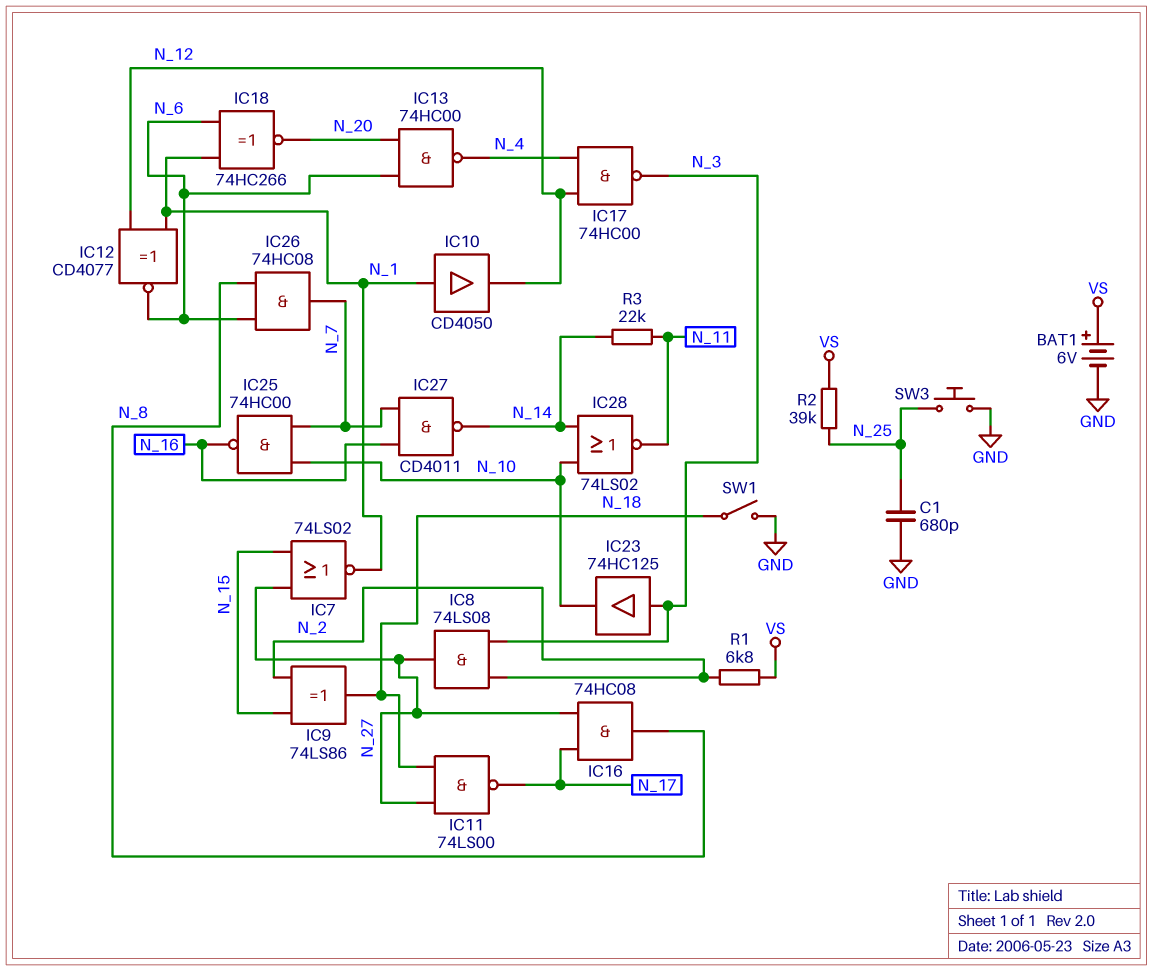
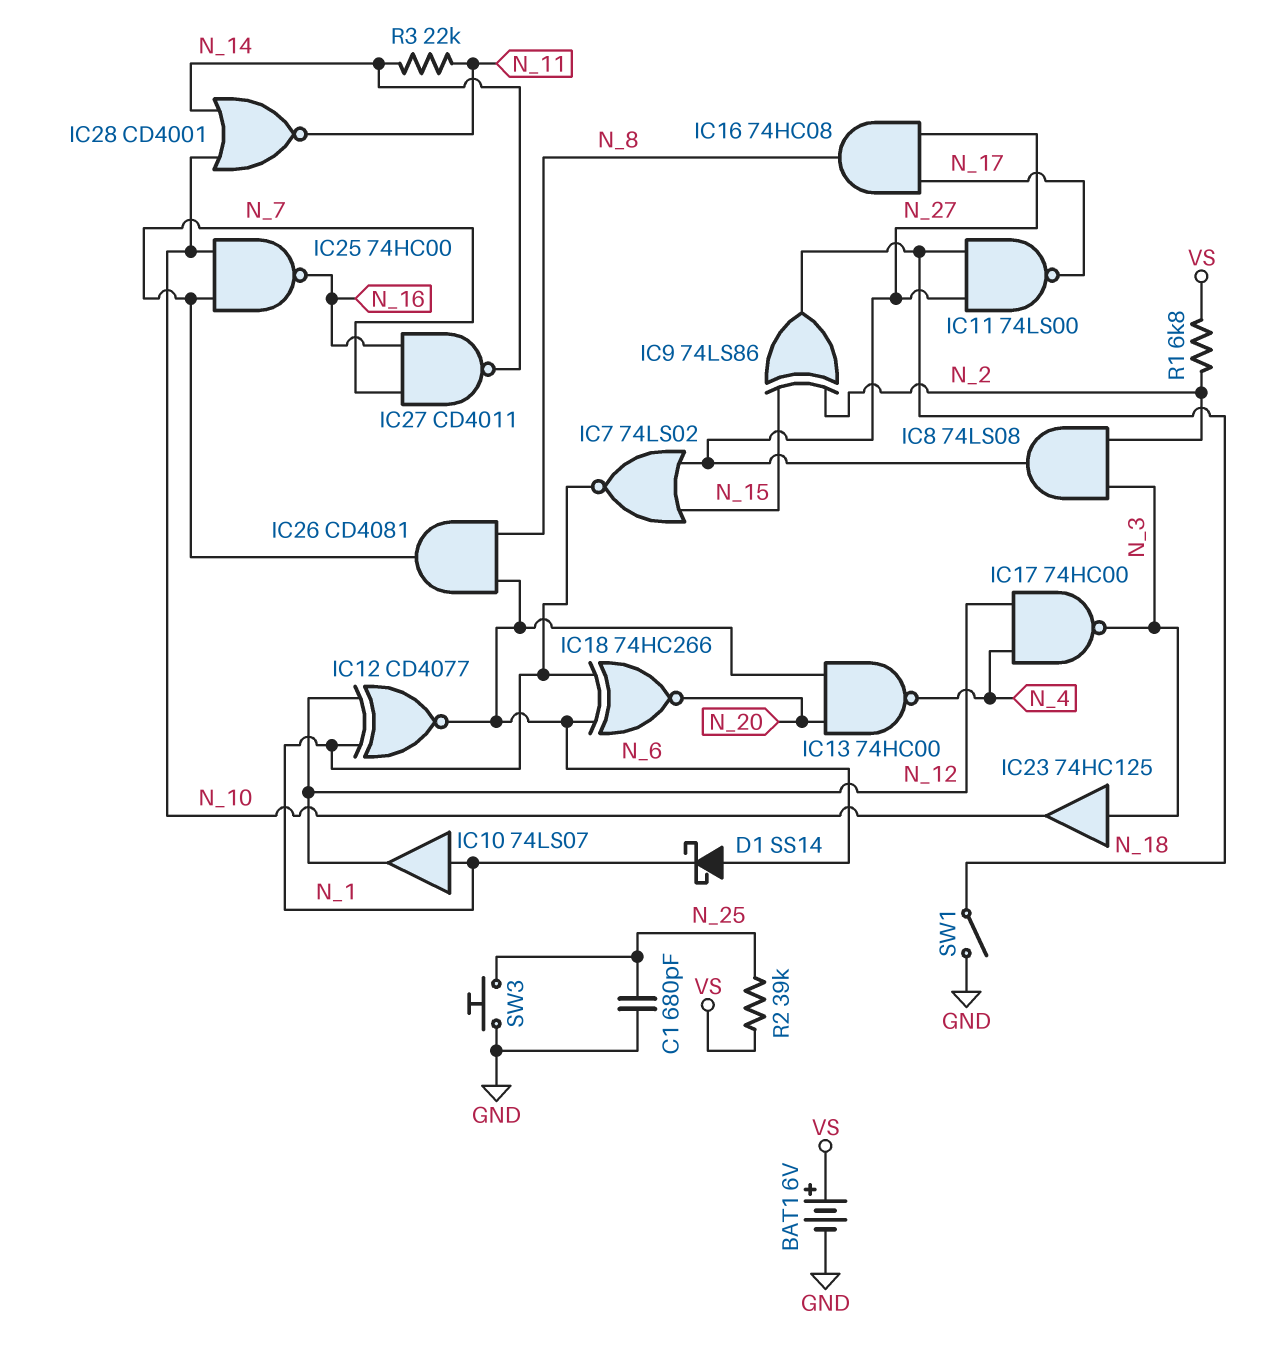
D1: none -> schottky SS14 (A N_6, K N_1)
IC10: buffer CD4050 (in N_1, out N_12) -> buffer 74LS07 (in N_1, out N_12)
IC26: AND 74HC08 (in N_6, in N_8, out N_7) -> AND CD4081 (in N_6, in N_8, out N_7)
IC28: NOR 74LS02 (in N_10, in N_14, out N_11) -> NOR CD4001 (in N_10, in N_14, out N_11)

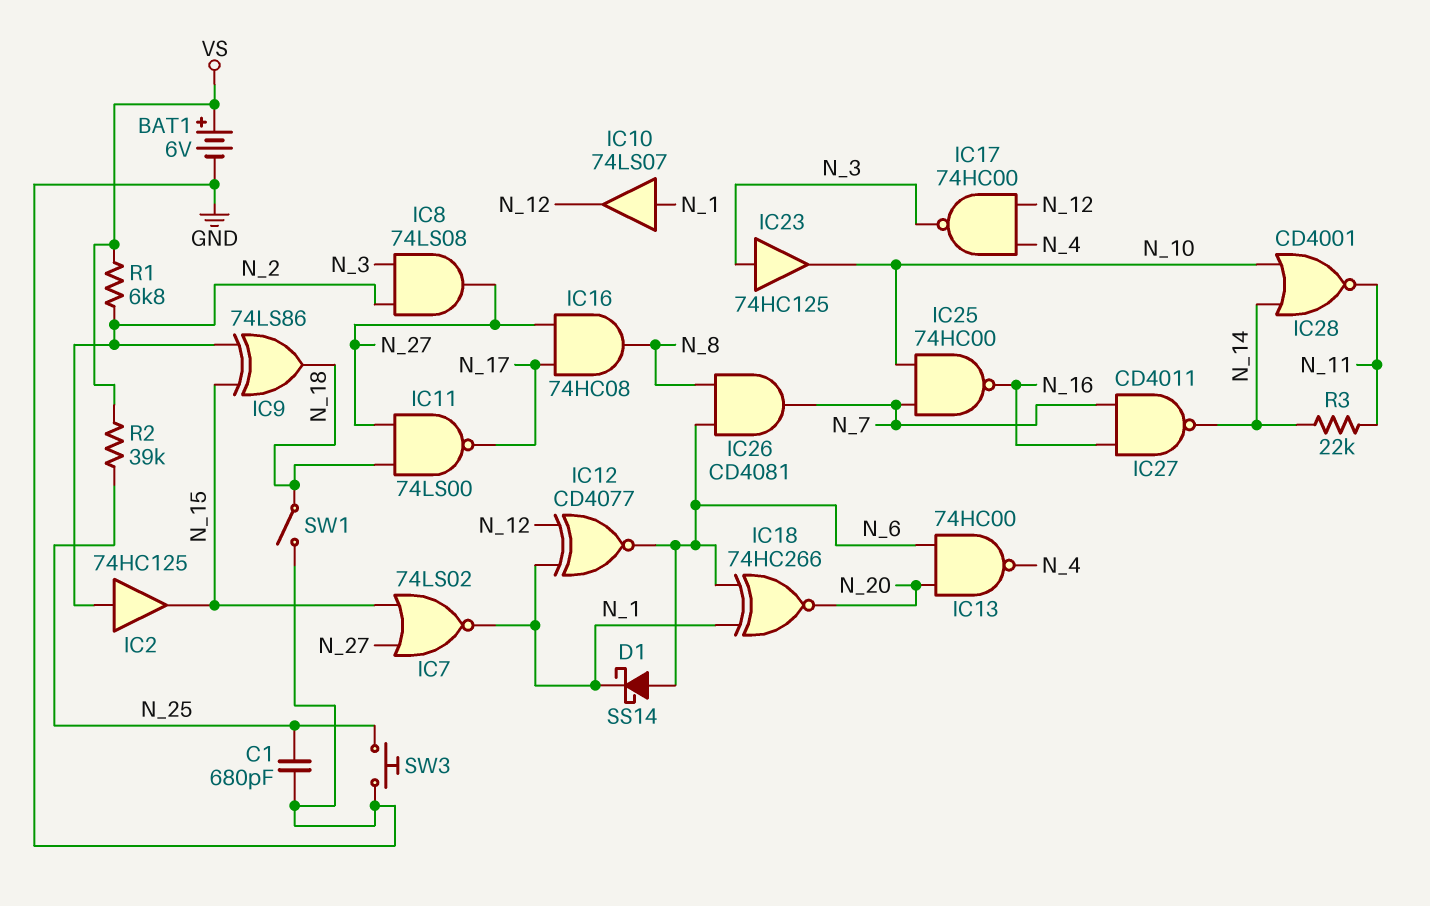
IC2: none -> buffer 74HC125 (in N_2, out N_15)

